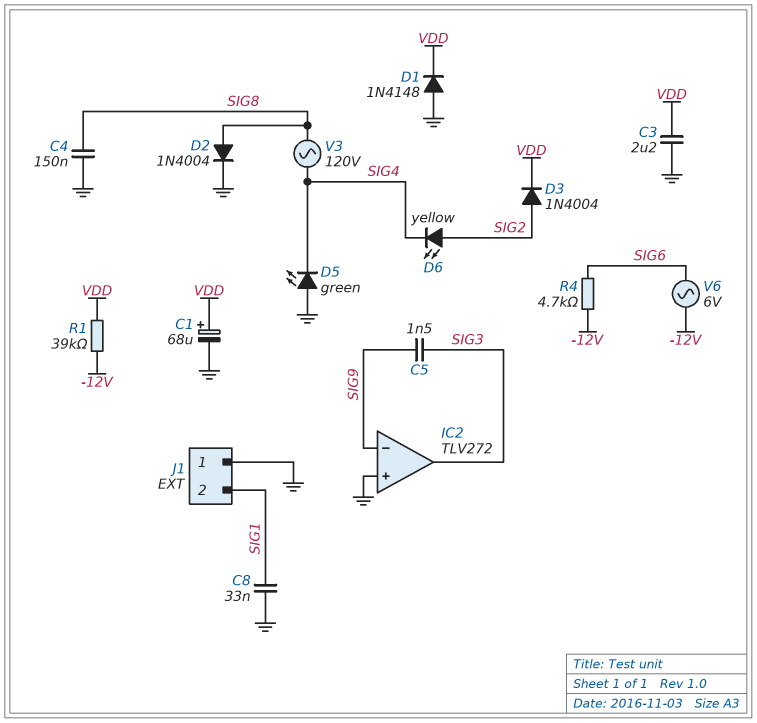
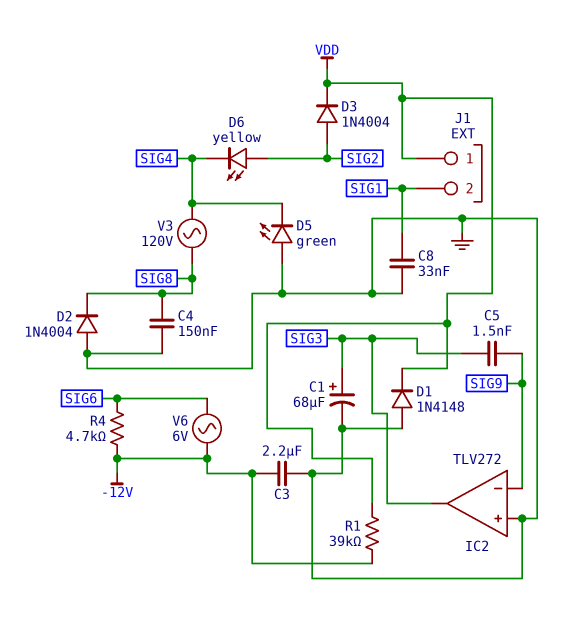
C1: 68uF (plus VDD, minus GND) -> 68uF (plus SIG3, minus GND)
C3: 2.2uF (GND, VDD) -> 2.2uF (-12V, GND)
D2: diode 1N4004 (A SIG8, K GND) -> diode 1N4004 (A GND, K SIG8)
J1 pin 1: GND -> VDD

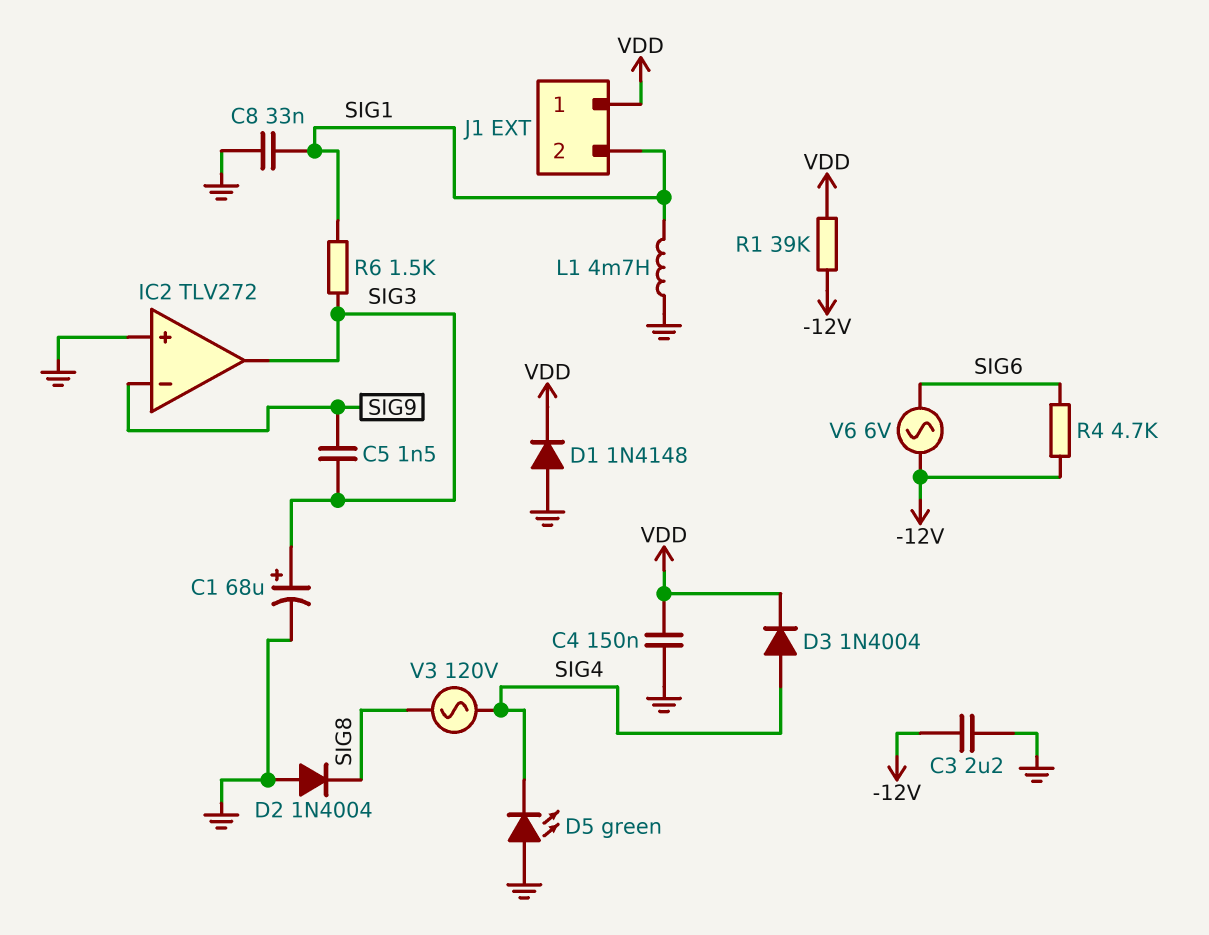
C4: 150nF (GND, SIG8) -> 150nF (GND, VDD)
D3: diode 1N4004 (A SIG2, K VDD) -> diode 1N4004 (A SIG4, K VDD)
D6: LED yellow (A SIG2, K SIG4) -> none
L1: none -> 4.7mH (GND, SIG1)
R6: none -> 1.5k (SIG1, SIG3)

